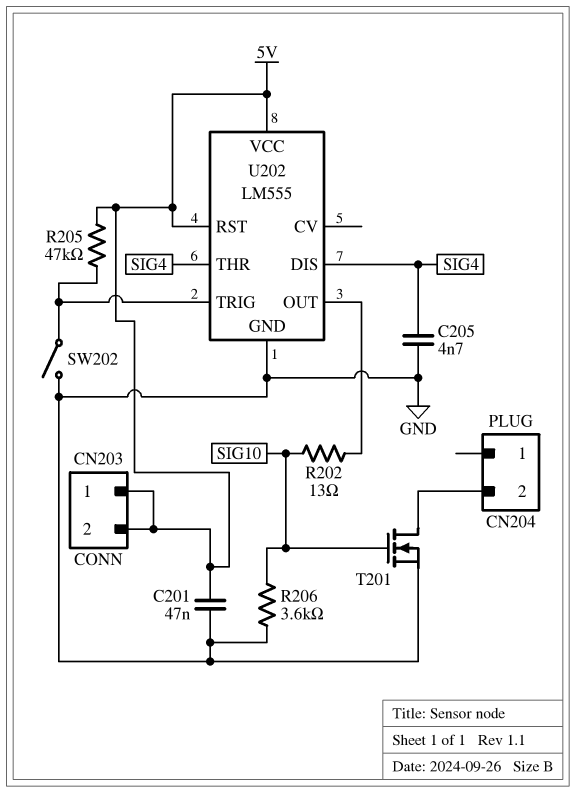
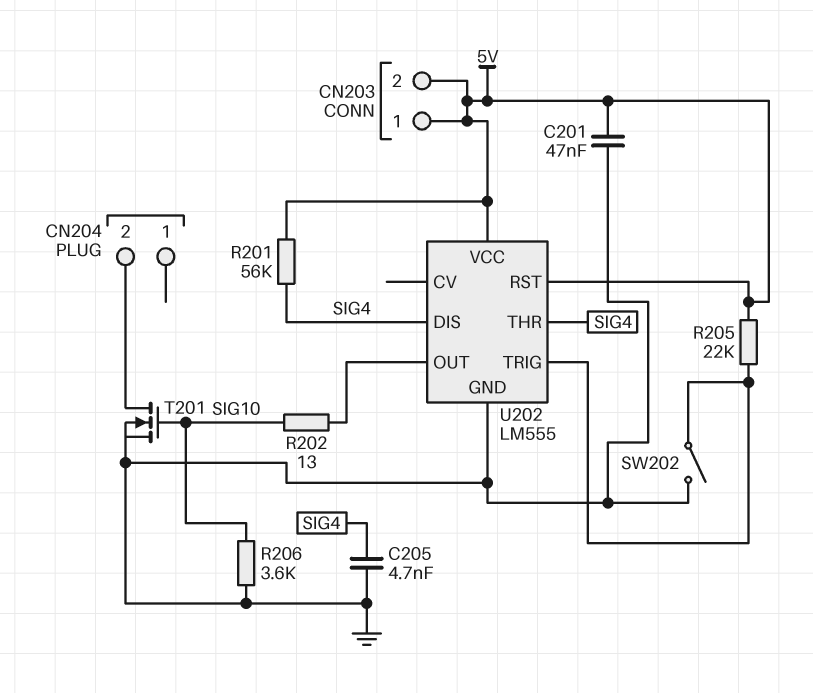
R201: none -> 56k (5V, SIG4)
R205: 47k (5V, U202/TRIG) -> 22k (5V, U202/TRIG)

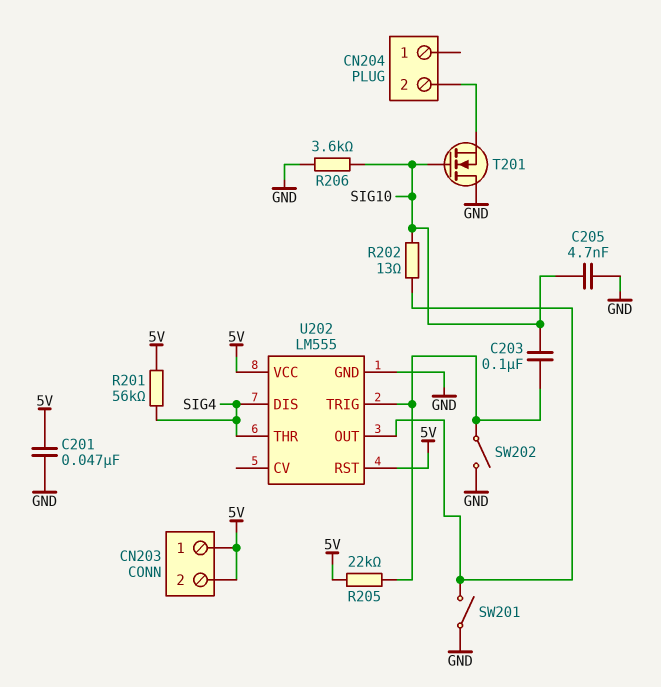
C203: none -> 100nF (SIG10, U202/TRIG)
C205: 4.7nF (GND, SIG4) -> 4.7nF (GND, SIG10)
SW201: none -> switch (GND, U202/OUT)
T201: NMOS (G SIG10, D CN204/2, S GND) -> NMOS (G SIG10, D GND, S CN204/2)

